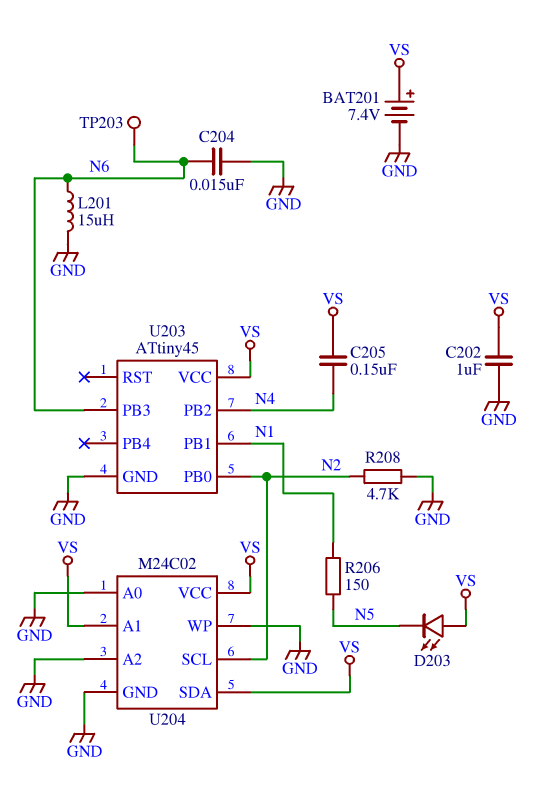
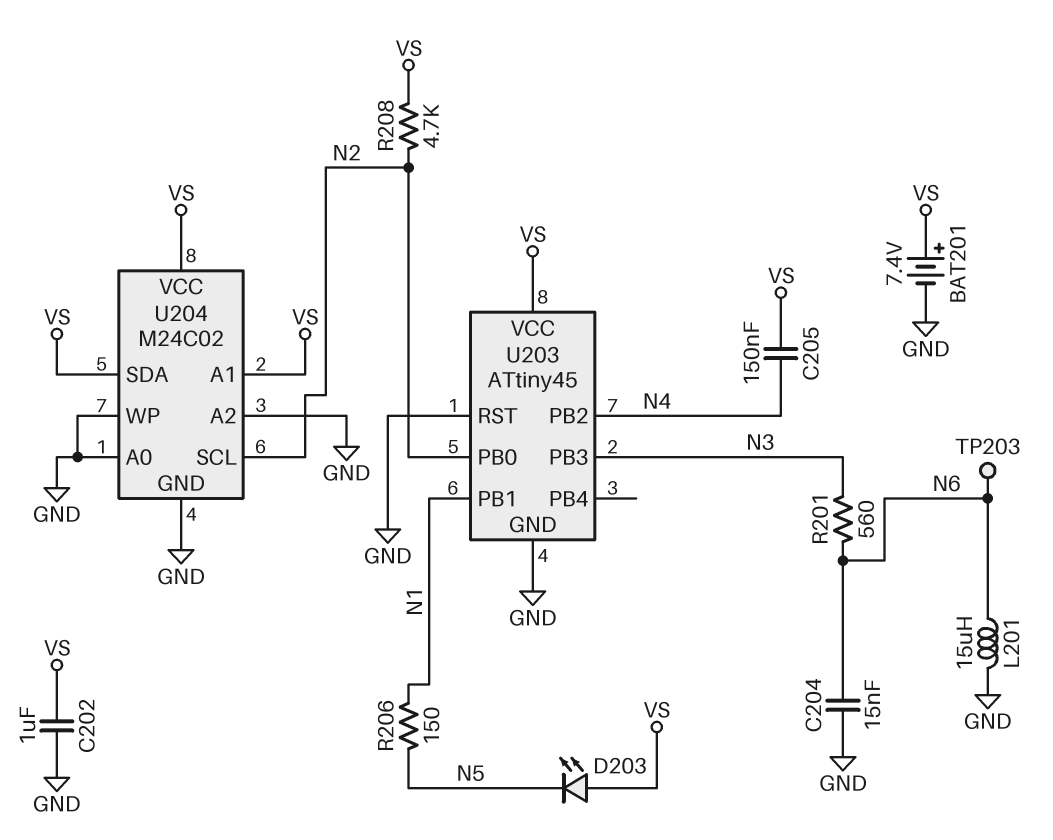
R201: none -> 560 (N3, N6)
R208: 4.7k (GND, N2) -> 4.7k (N2, VS)
U203 pin PB3: N6 -> N3
U203 pin RST: none -> GND

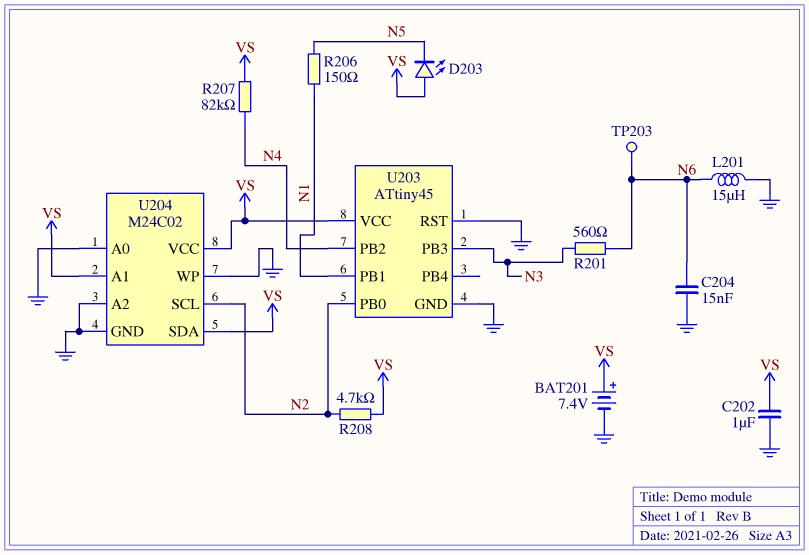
C205: 150nF (N4, VS) -> none
R207: none -> 82k (N4, VS)

